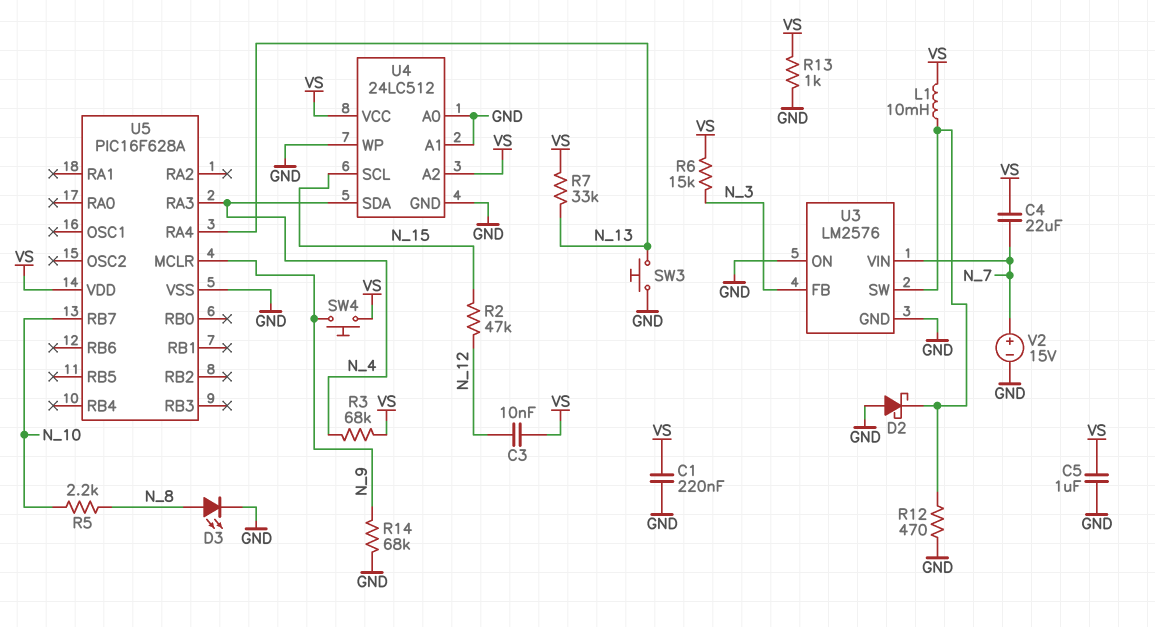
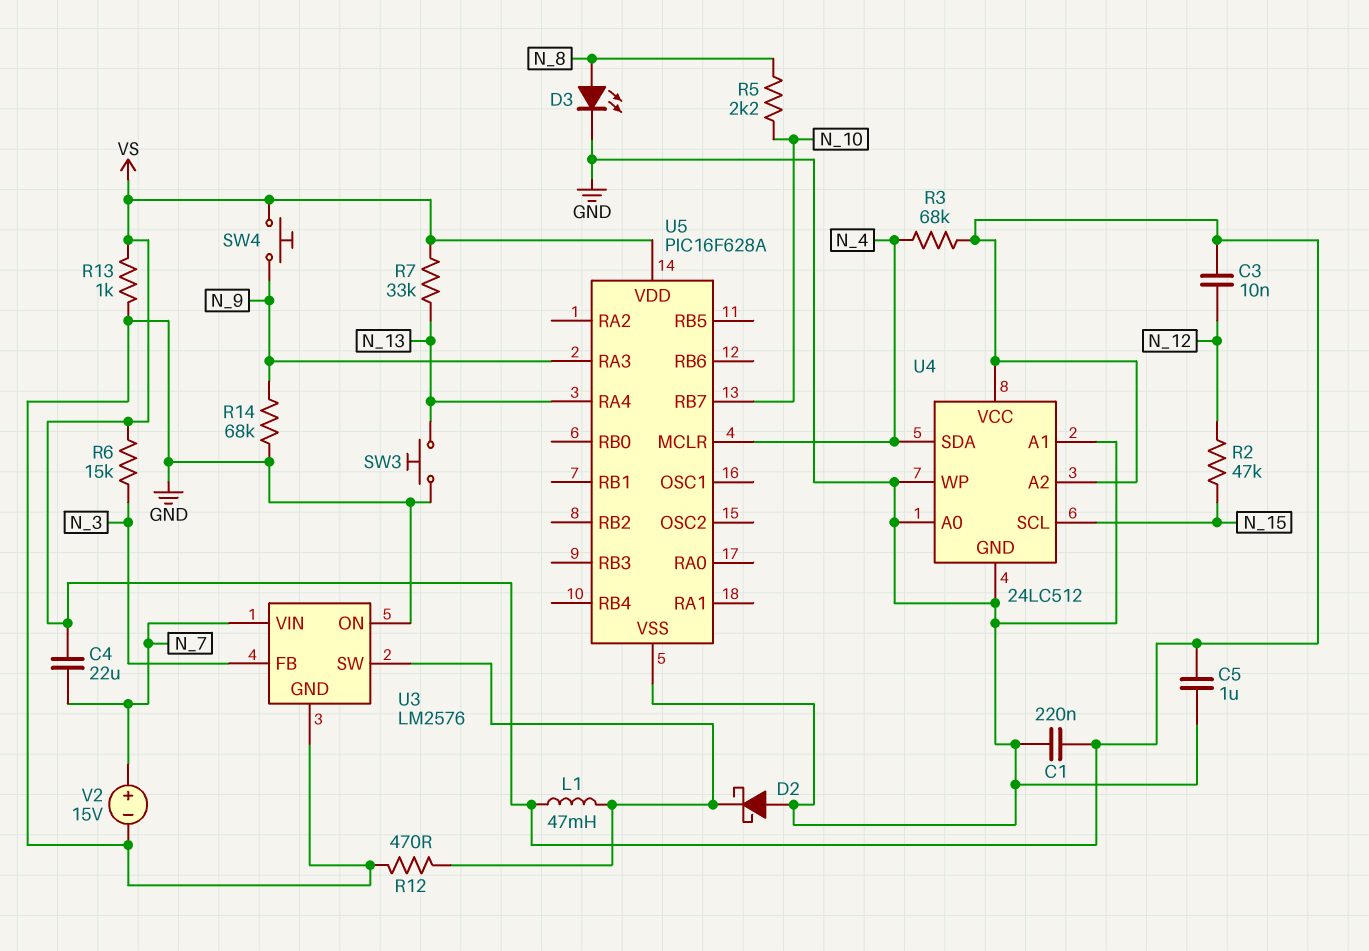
L1: 10mH (U3/SW, VS) -> 47mH (U3/SW, VS)
U5 pin MCLR: N_9 -> N_4
U5 pin RA3: N_4 -> N_9

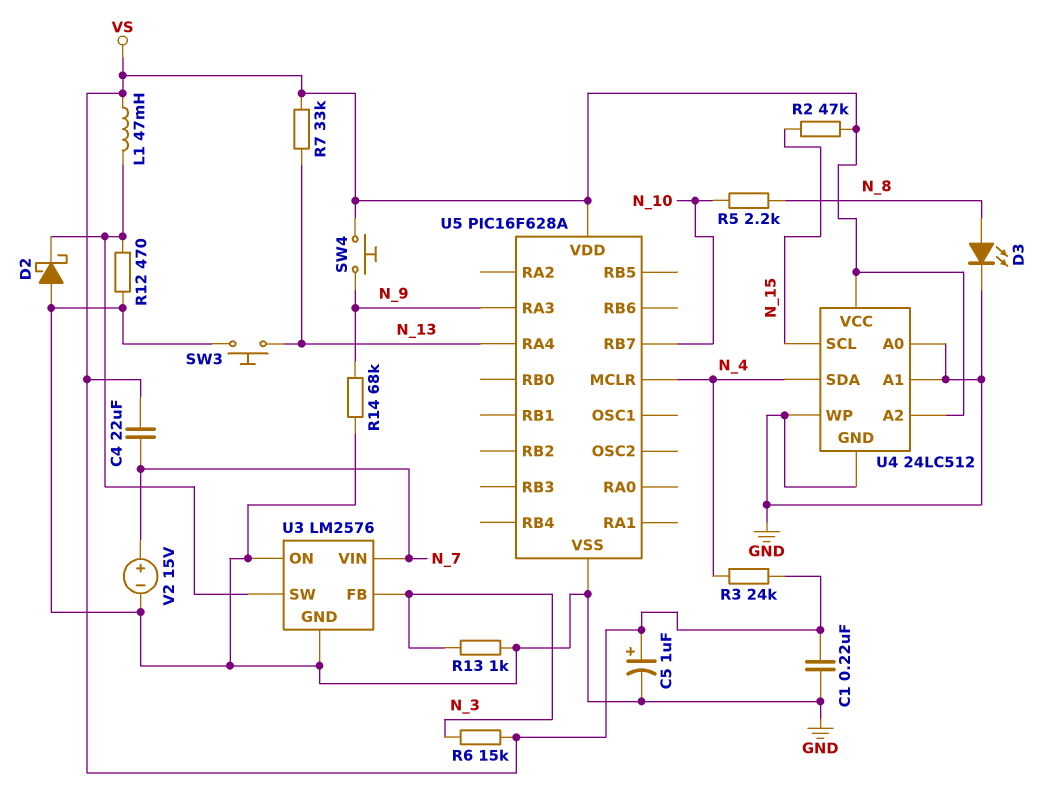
C3: 10nF (N_12, VS) -> none
C5: 1uF (GND, VS) -> 1uF (plus VS, minus GND)
R2: 47k (N_12, N_15) -> 47k (N_15, VS)
R3: 68k (N_4, VS) -> 24k (N_4, VS)
R13: 1k (GND, VS) -> 1k (GND, N_3)

